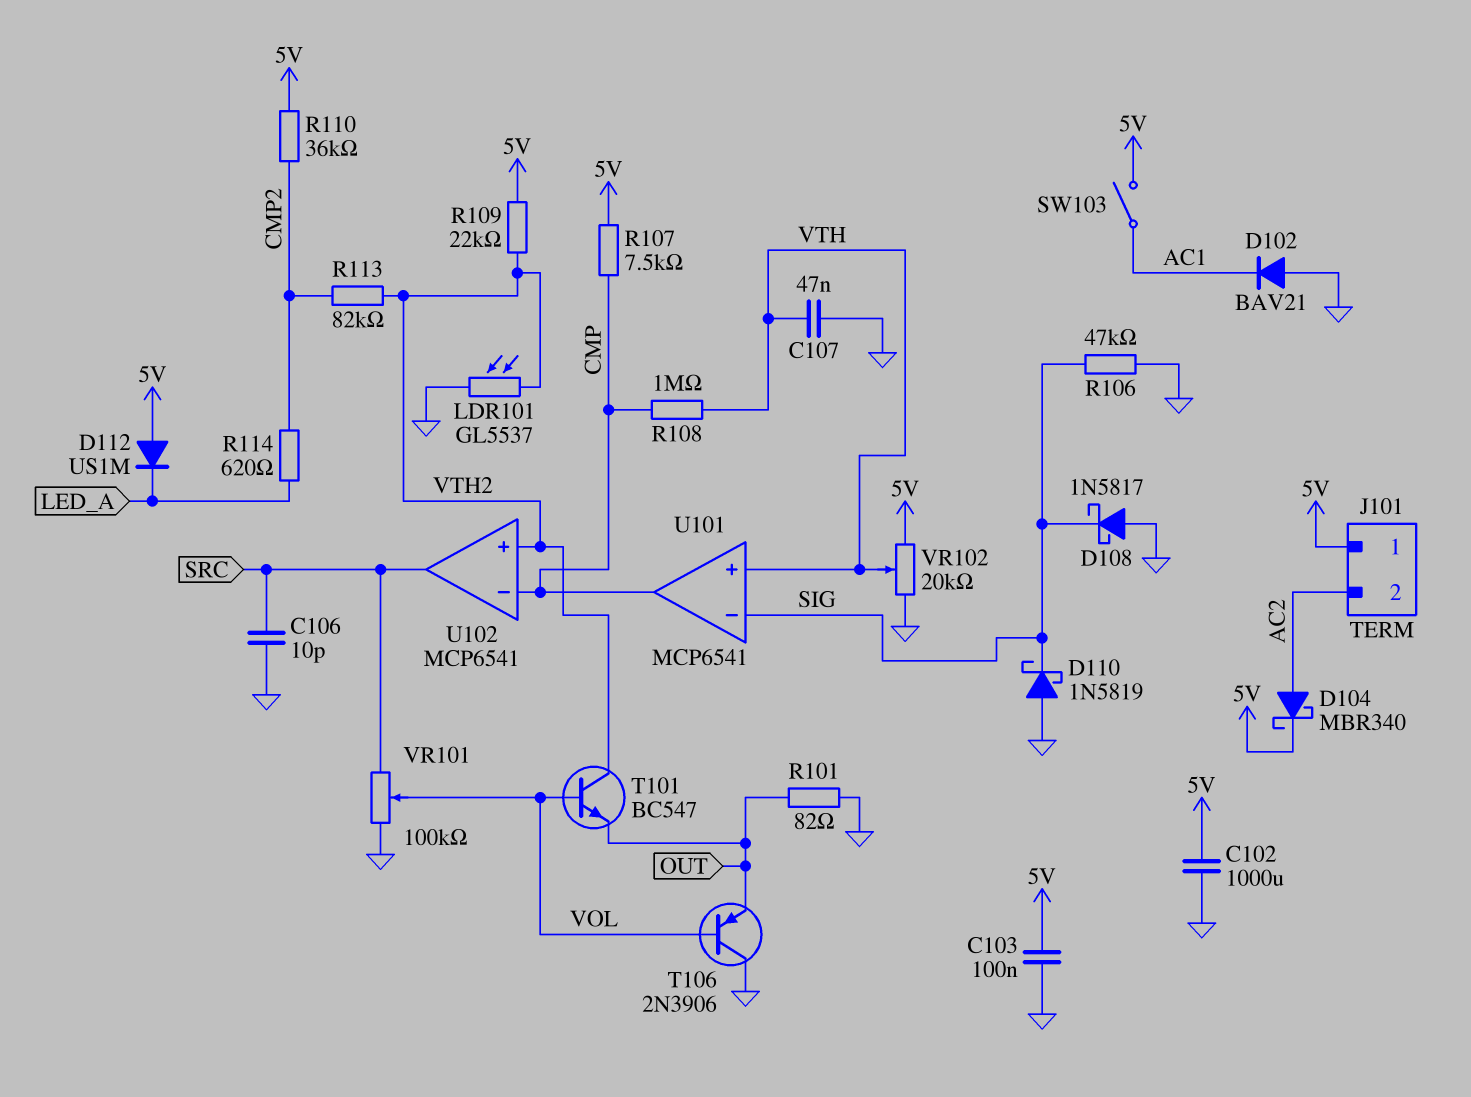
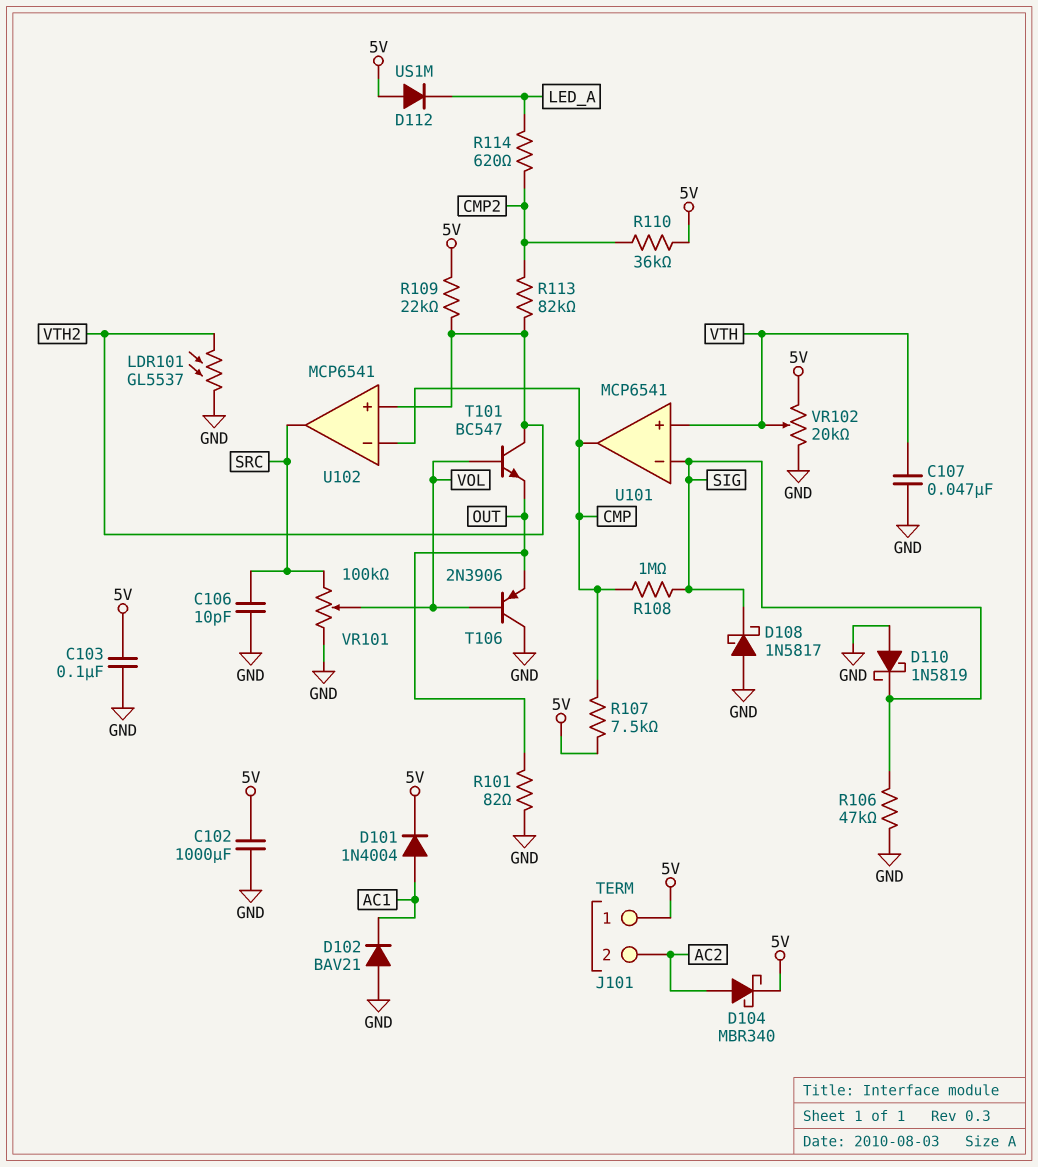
D101: none -> diode 1N4004 (A AC1, K 5V)
R108: 1M (CMP, VTH) -> 1M (CMP, SIG)
SW103: switch (5V, AC1) -> none

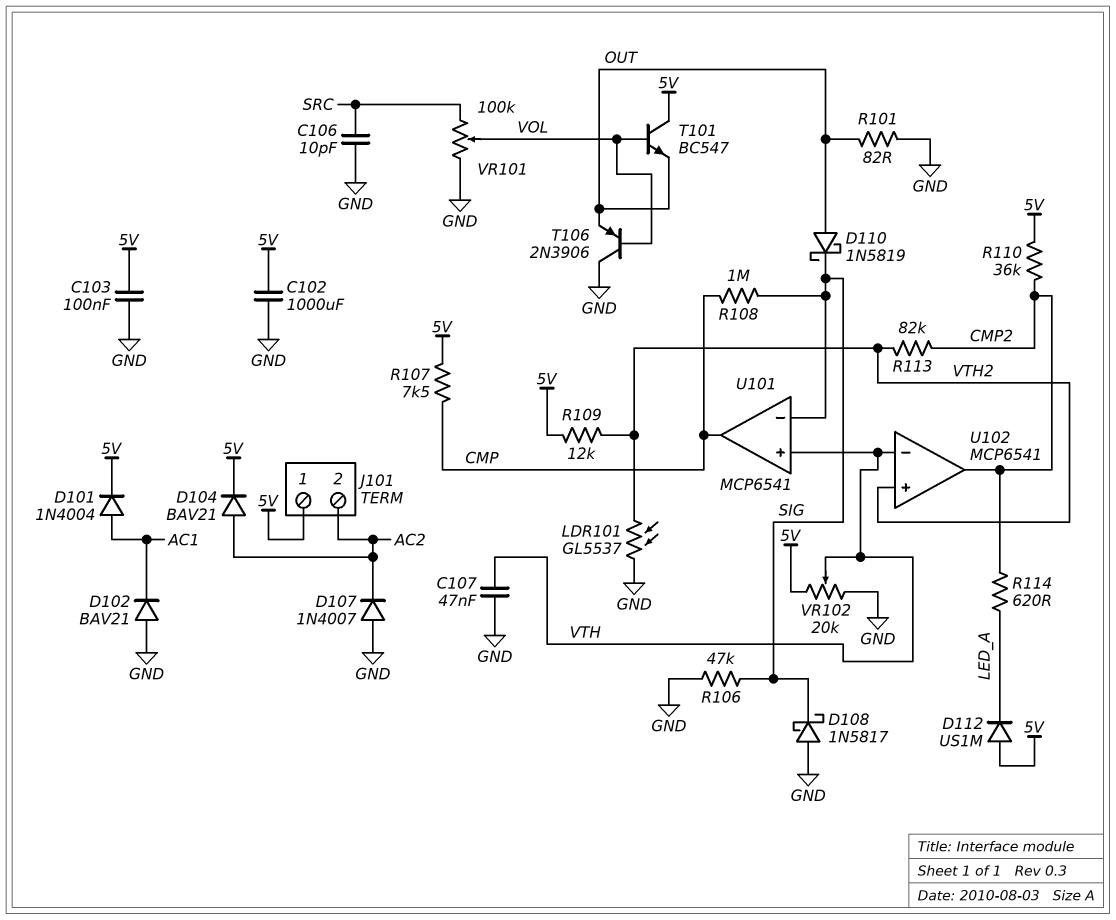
D104: schottky MBR340 (A AC2, K 5V) -> diode BAV21 (A AC2, K 5V)
D107: none -> diode 1N4007 (A GND, K AC2)
D110: schottky 1N5819 (A GND, K SIG) -> schottky 1N5819 (A OUT, K SIG)
R109: 22k (5V, VTH2) -> 12k (5V, VTH2)
T101: NPN BC547 (B VOL, C VTH2, E OUT) -> NPN BC547 (B VOL, C 5V, E OUT)
U102 pin in-: CMP -> VTH
U102 pin out: SRC -> CMP2

